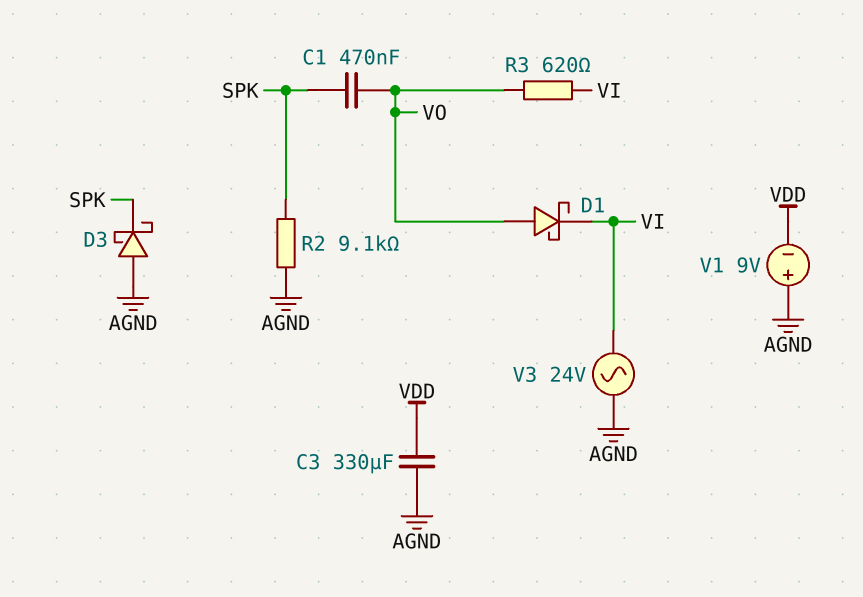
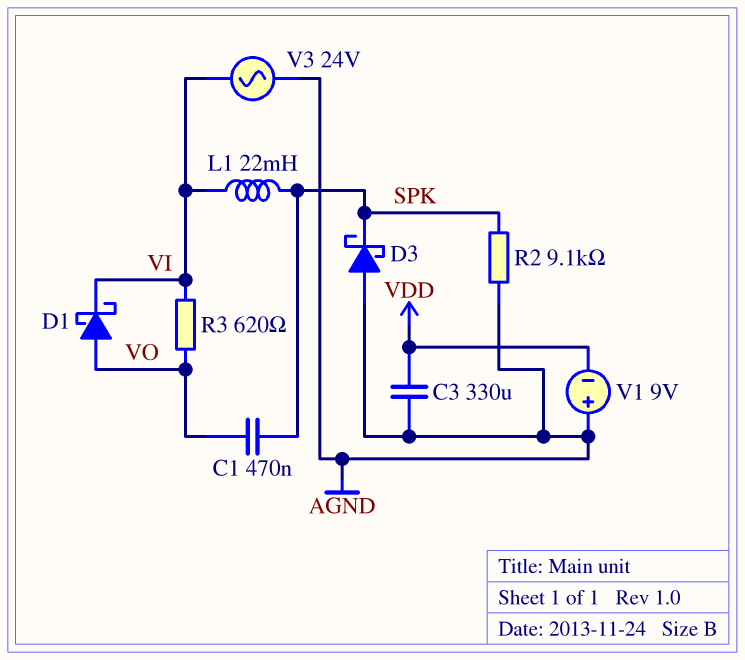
L1: none -> 22mH (SPK, VI)

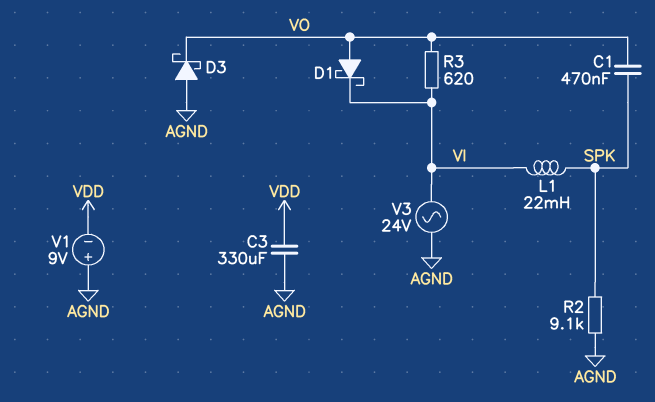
D3: schottky (A AGND, K SPK) -> schottky (A AGND, K VO)

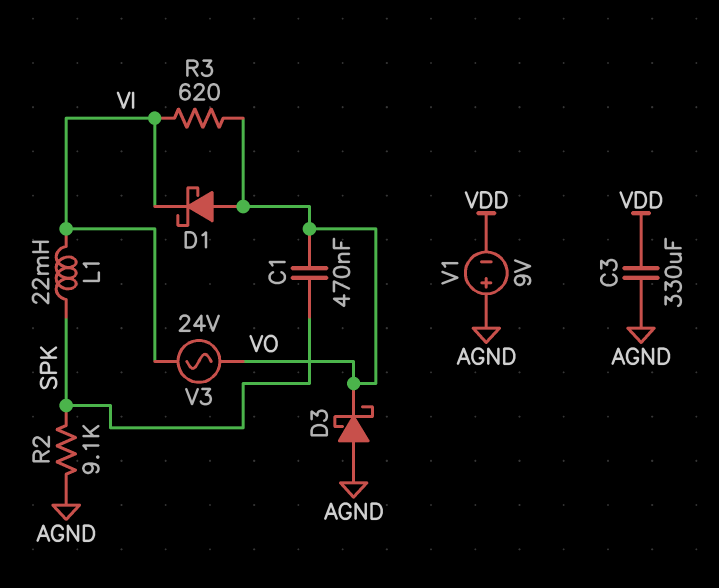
V3: AC 24V (AGND, VI) -> AC 24V (VI, VO)

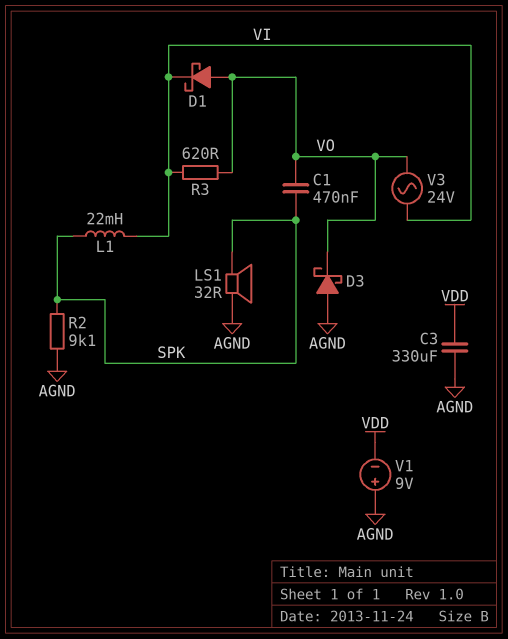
LS1: none -> speaker 32R (AGND, SPK)

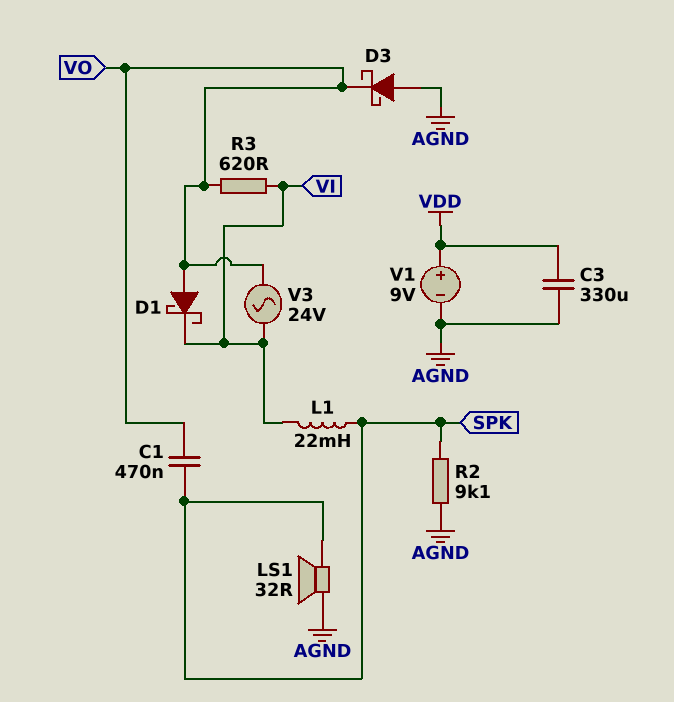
V1: 9V (plus AGND, minus VDD) -> 9V (plus VDD, minus AGND)

